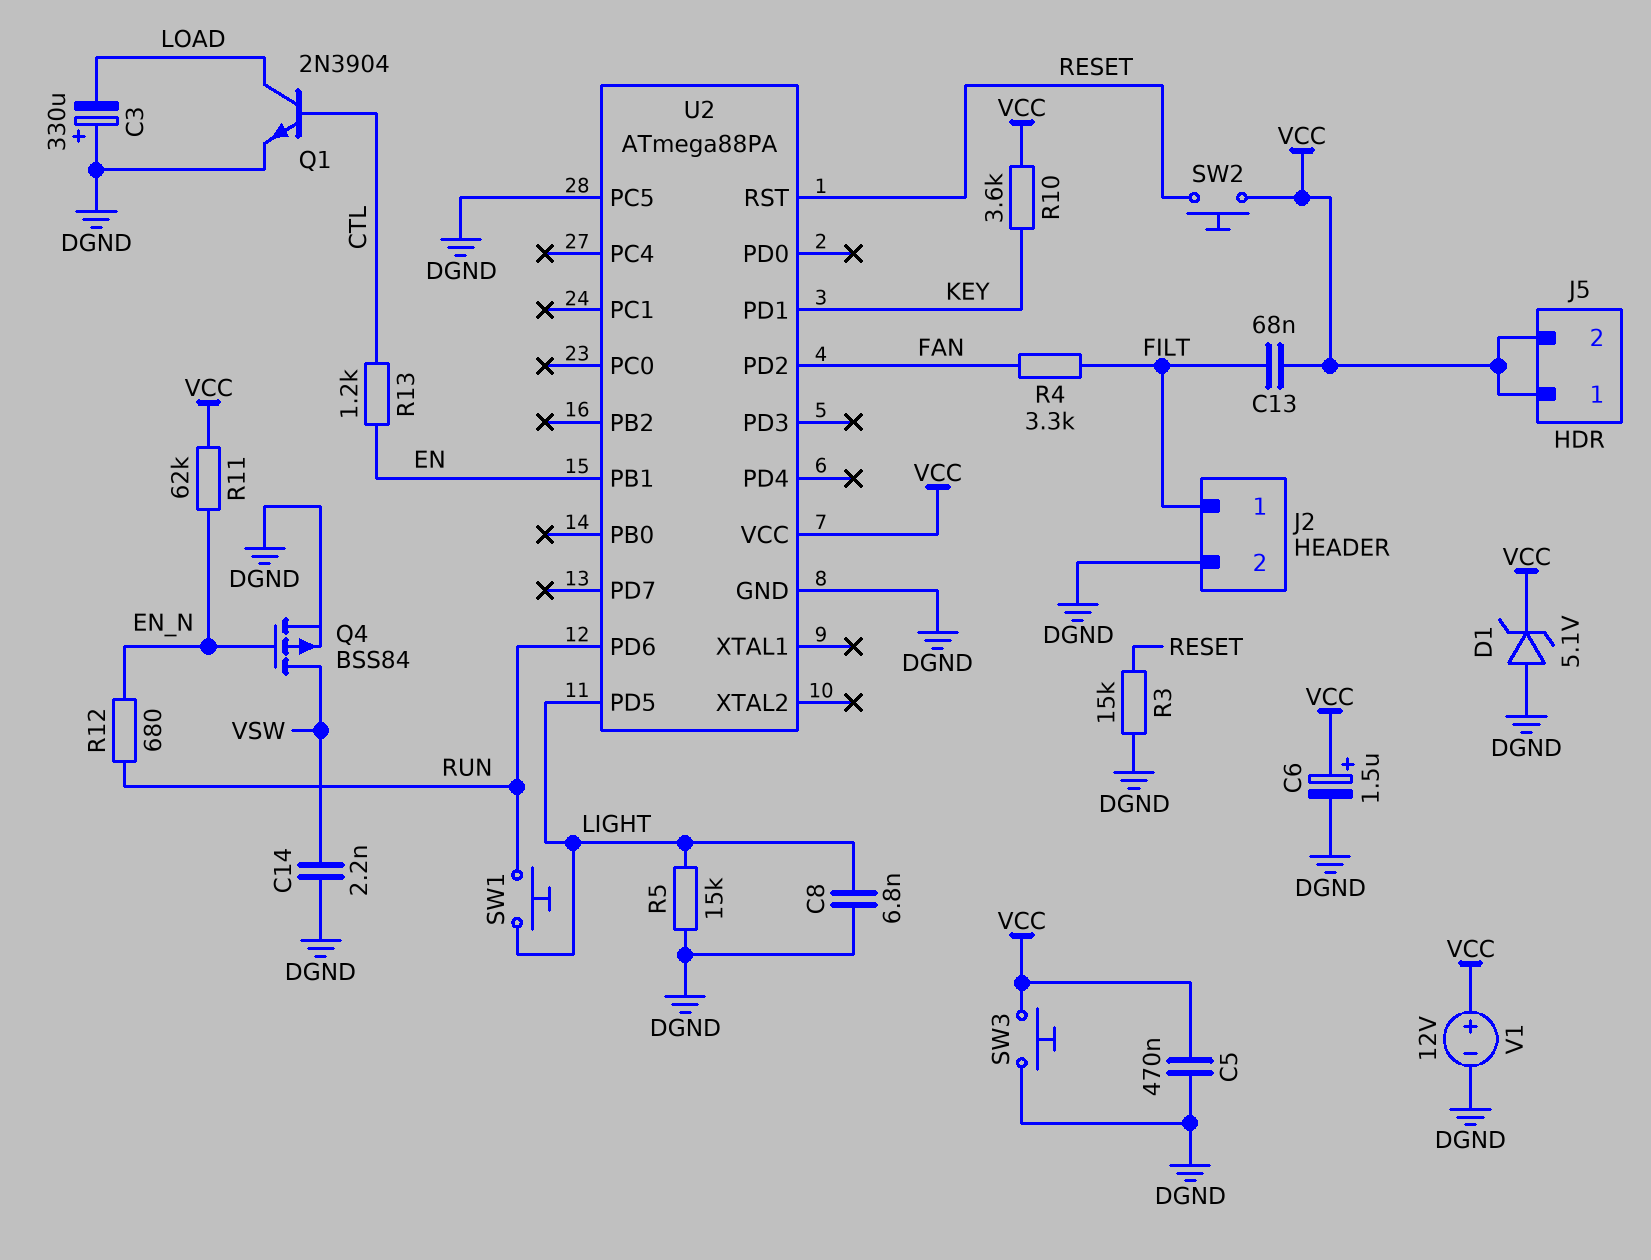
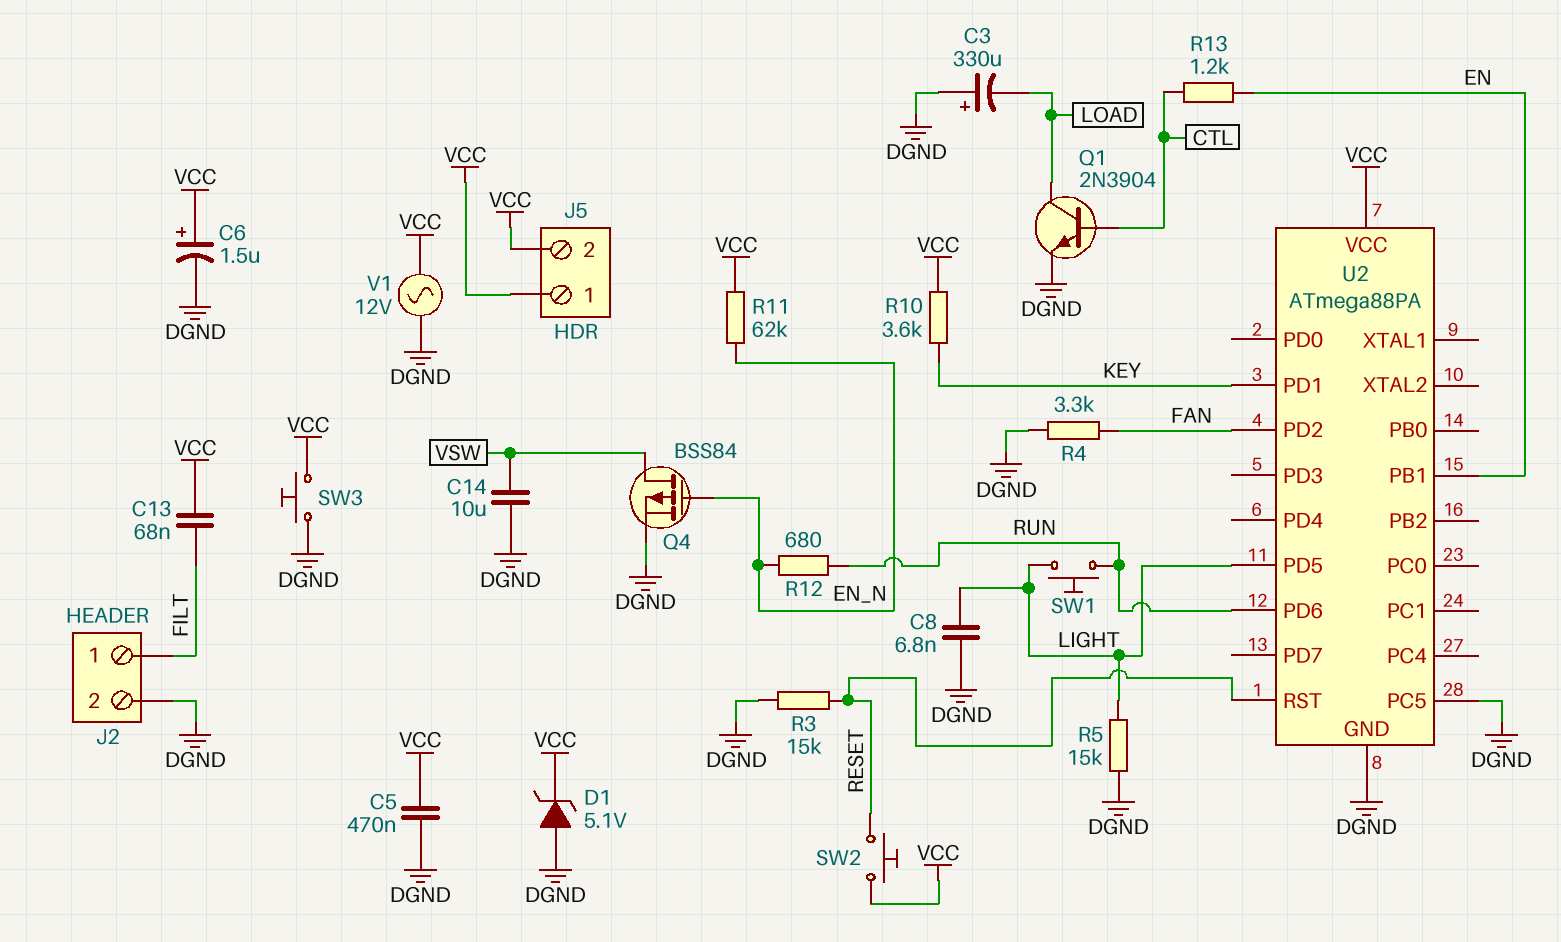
C14: 2.2nF (DGND, VSW) -> 10uF (DGND, VSW)
R4: 3.3k (FAN, FILT) -> 3.3k (DGND, FAN)
V1: 12V (plus VCC, minus DGND) -> AC 12V (DGND, VCC)

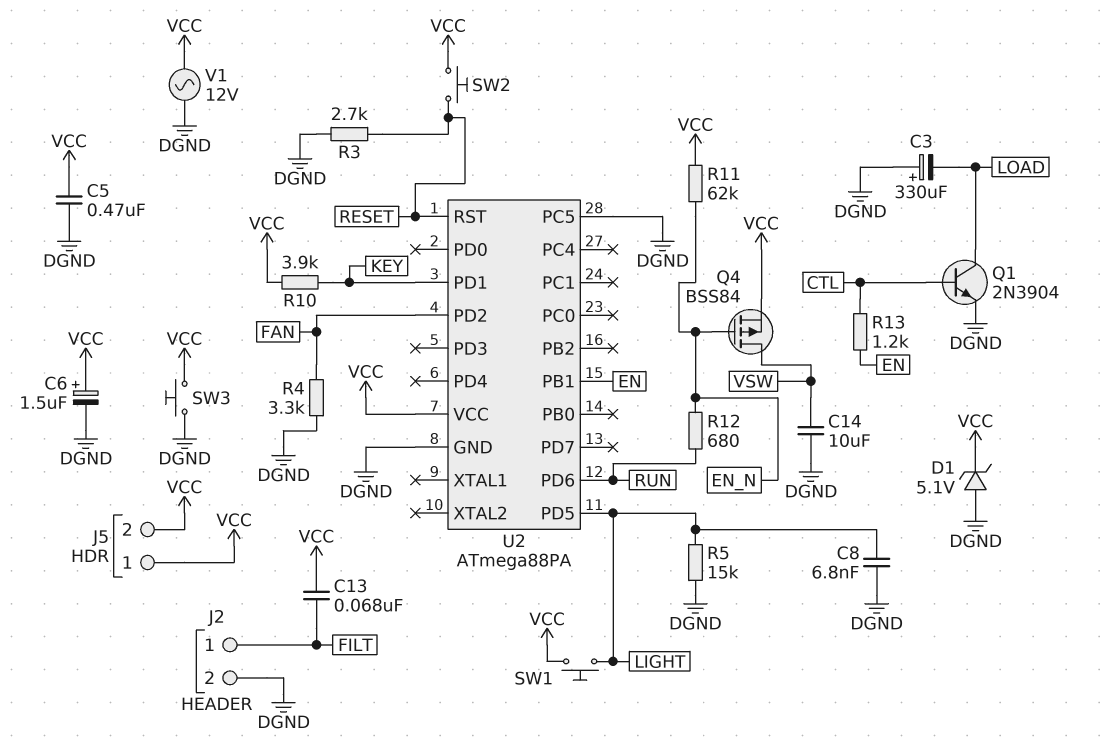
Q4: PMOS BSS84 (G EN_N, D VSW, S DGND) -> PMOS BSS84 (G EN_N, D VSW, S VCC)
R3: 15k (DGND, RESET) -> 2.7k (DGND, RESET)
R10: 3.6k (KEY, VCC) -> 3.9k (KEY, VCC)
SW1: button (LIGHT, RUN) -> button (LIGHT, VCC)

